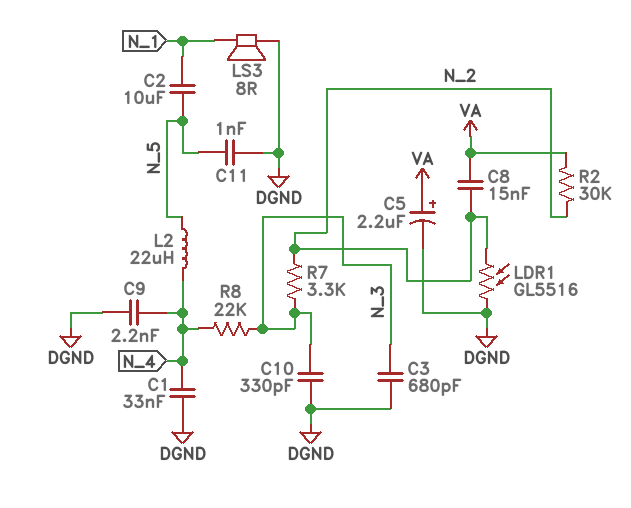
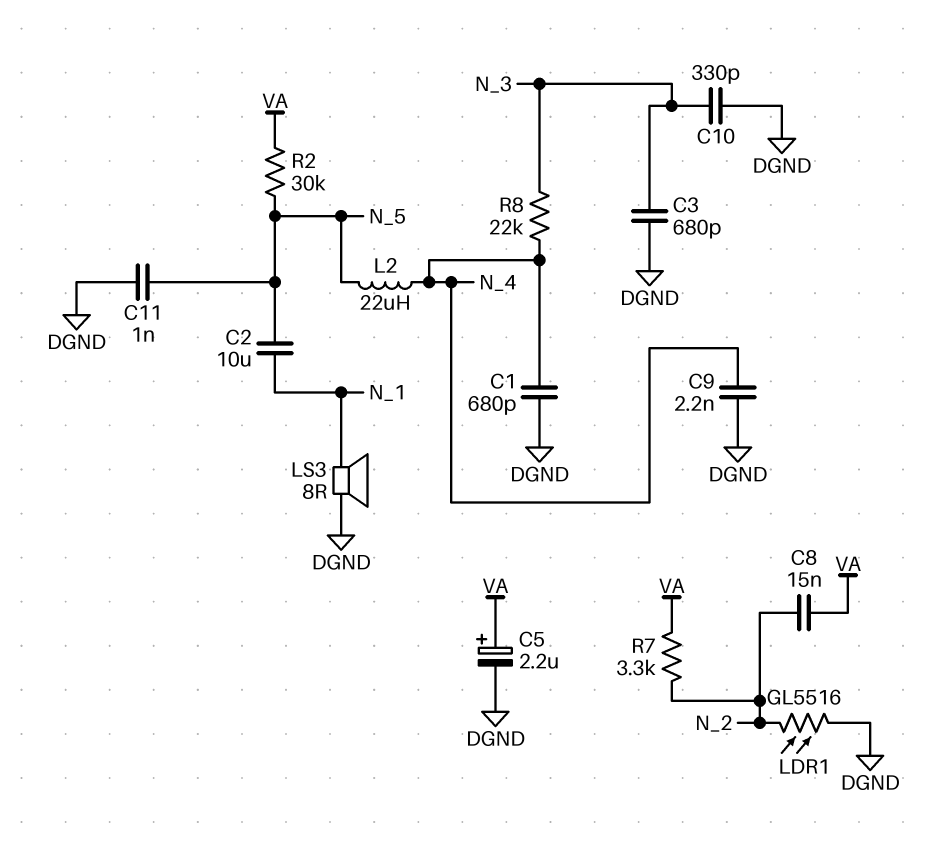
C1: 33nF (DGND, N_4) -> 680pF (DGND, N_4)
R2: 30k (N_2, VA) -> 30k (N_5, VA)
R7: 3.3k (N_2, N_3) -> 3.3k (N_2, VA)

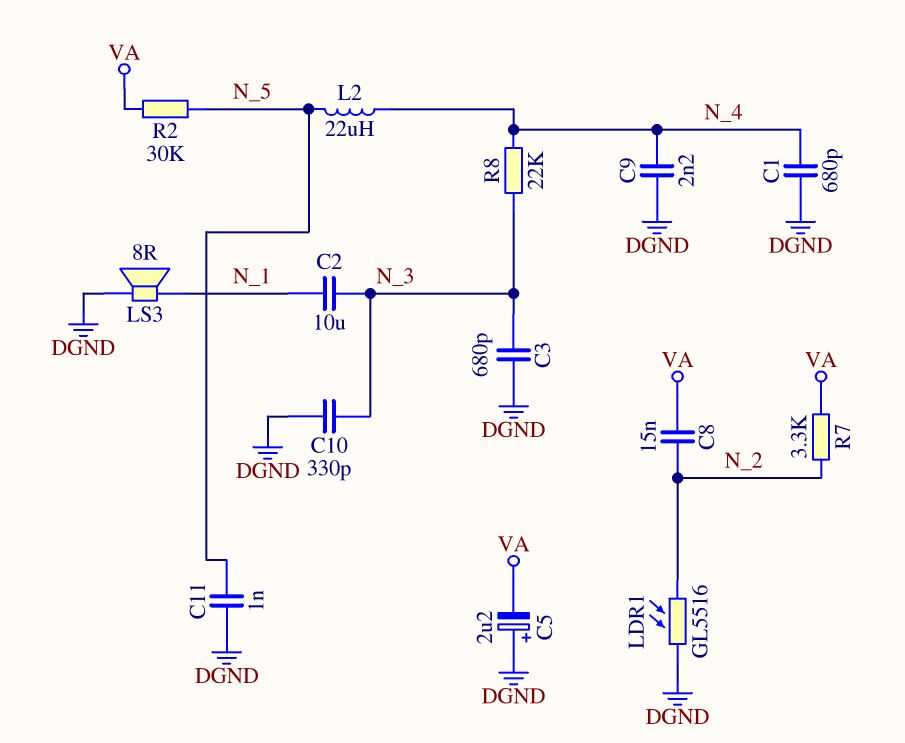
C2: 10uF (N_1, N_5) -> 10uF (N_1, N_3)
C5: 2.2uF (plus VA, minus DGND) -> 2.2uF (plus DGND, minus VA)

